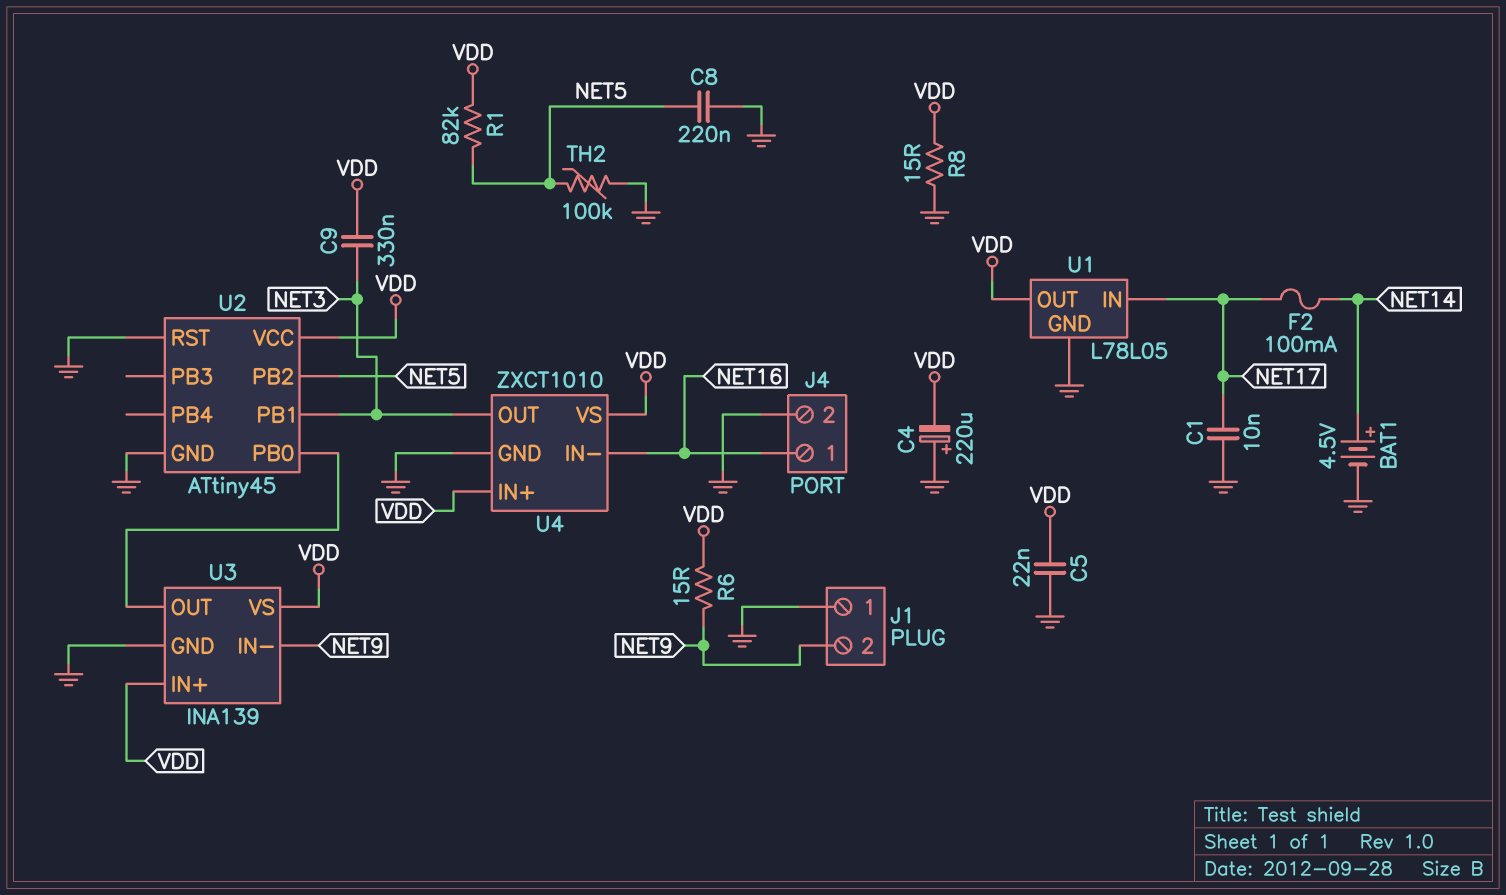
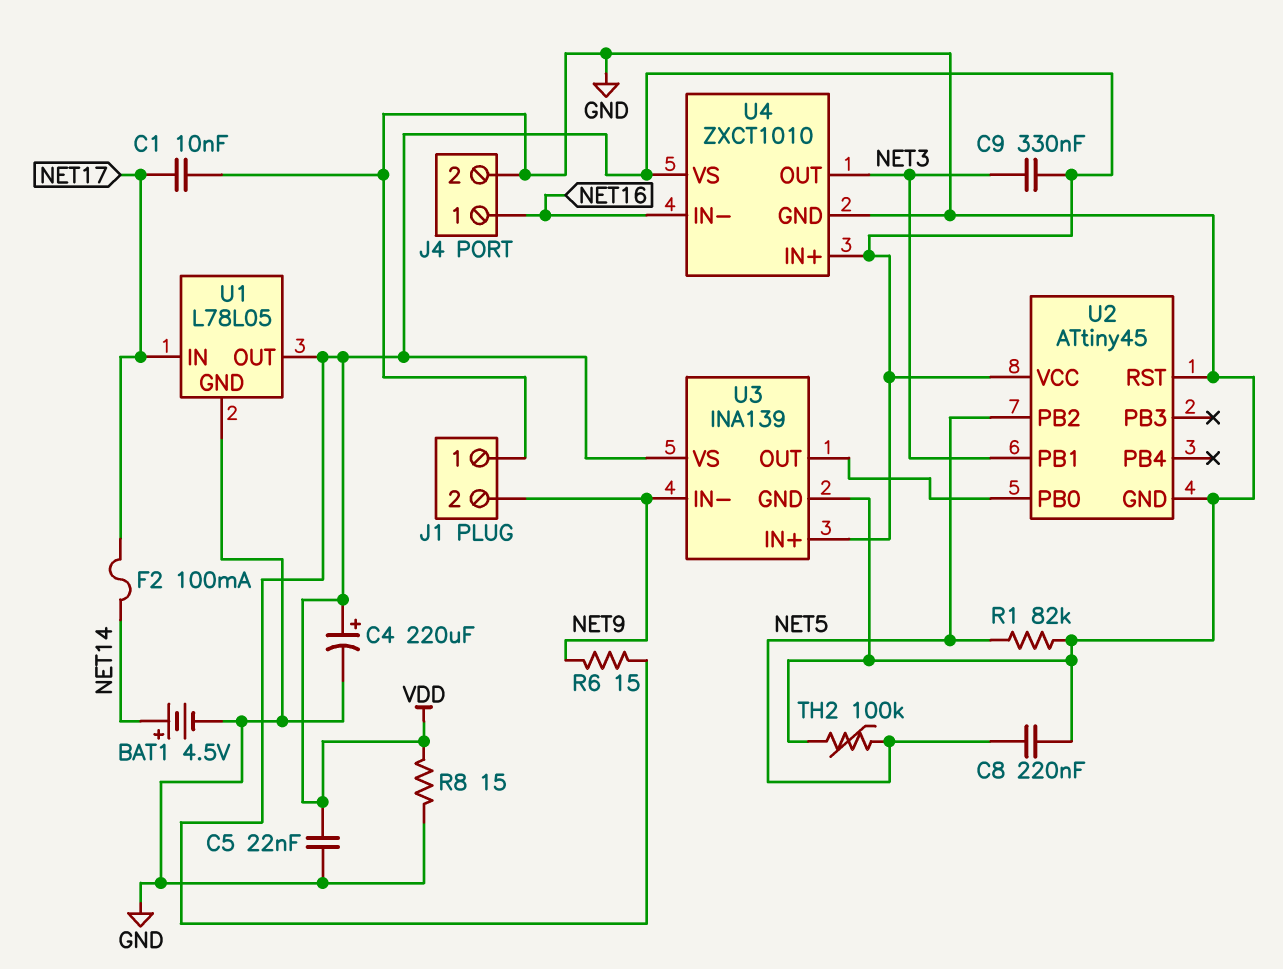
C4: 220uF (plus GND, minus VDD) -> 220uF (plus VDD, minus GND)
R1: 82k (NET5, VDD) -> 82k (GND, NET5)

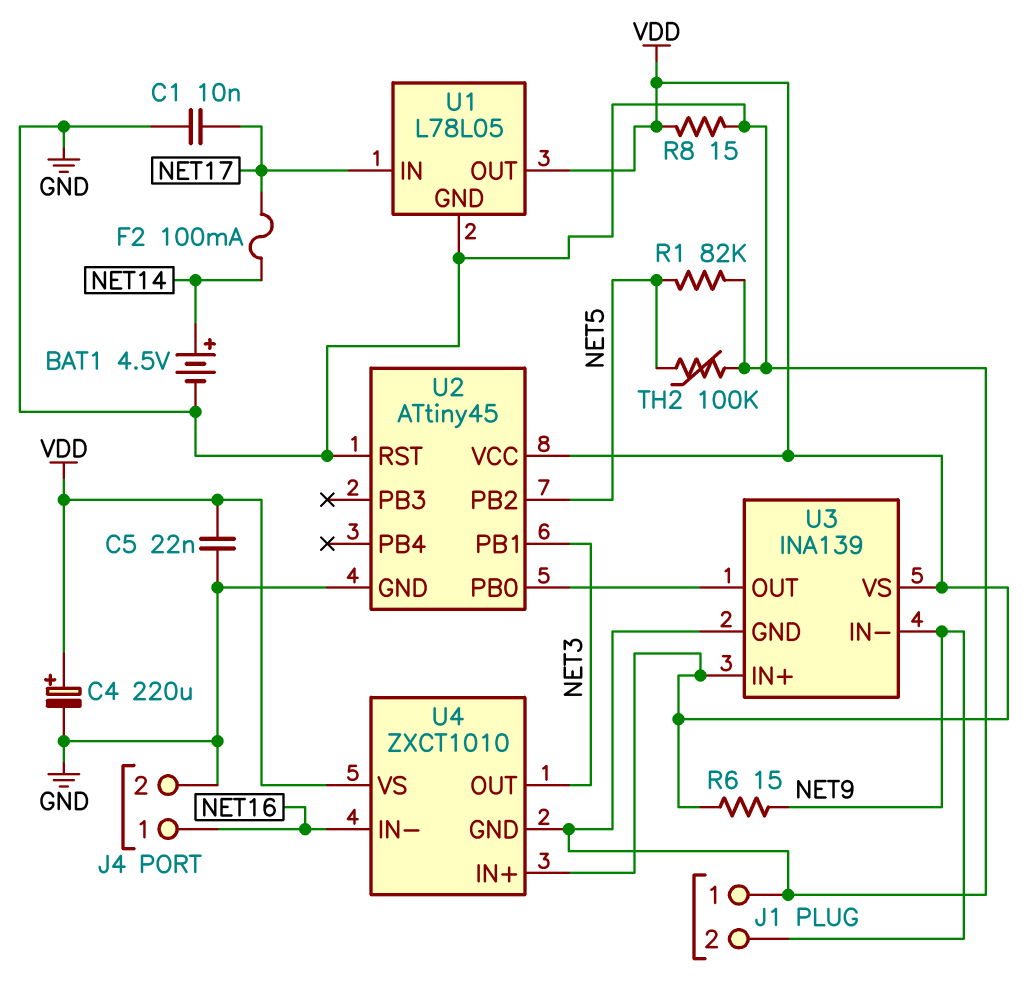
C8: 220nF (GND, NET5) -> none
C9: 330nF (NET3, VDD) -> none

